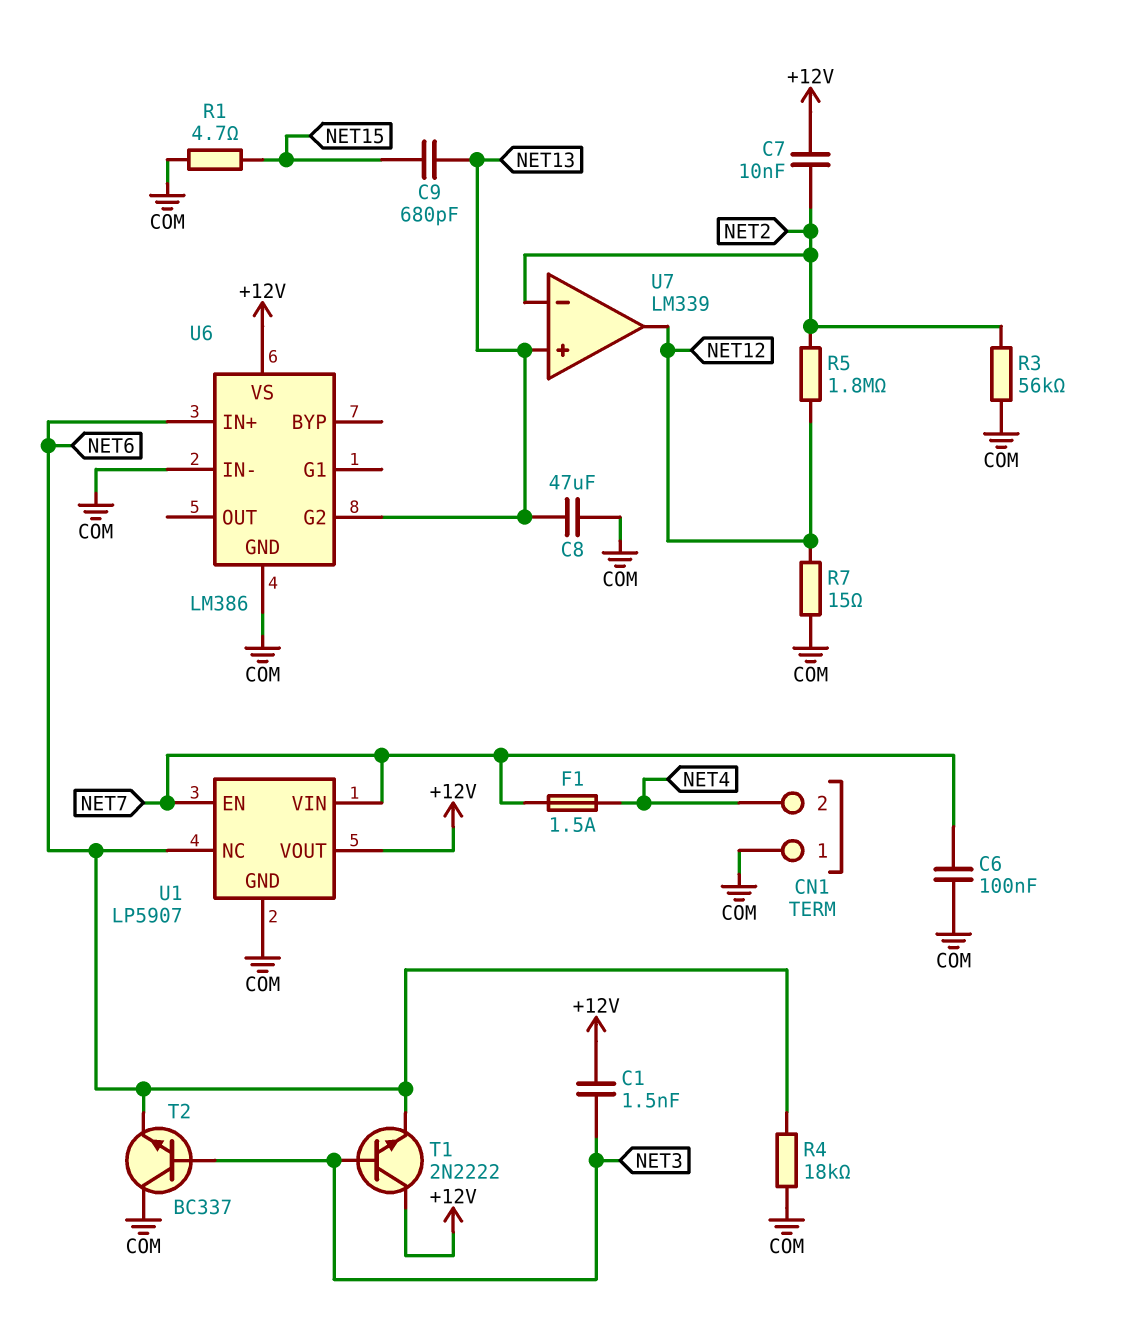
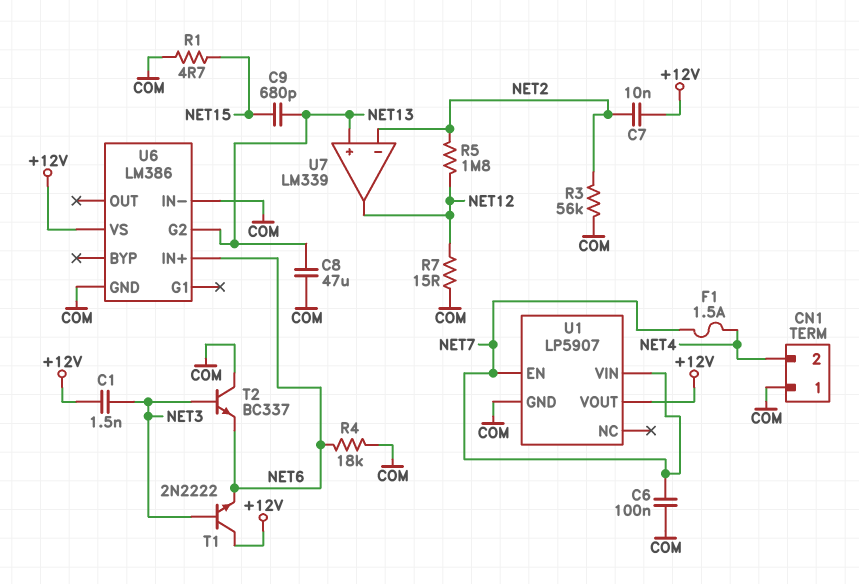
U1 pin NC: NET6 -> none

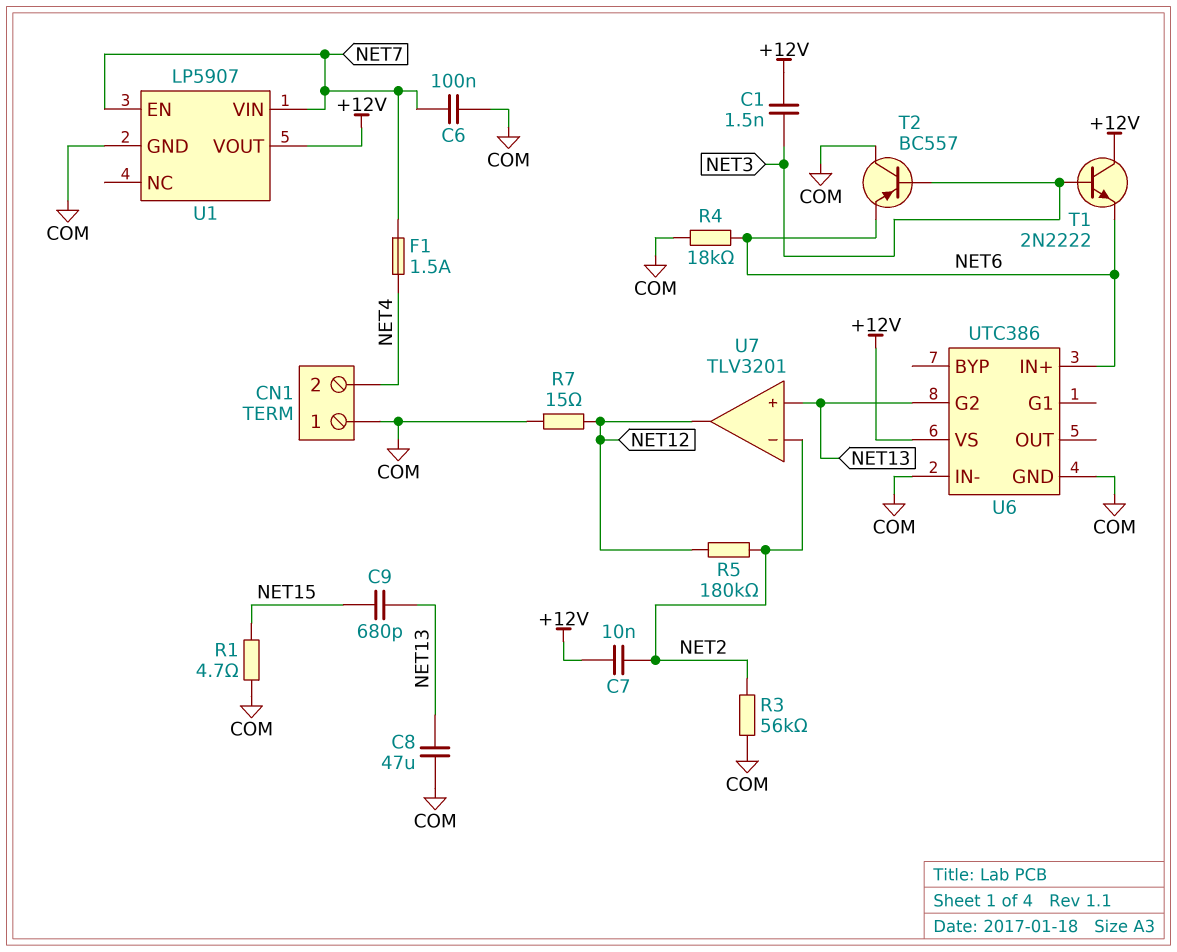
R5: 1.8M (NET2, NET12) -> 180k (NET2, NET12)
T2: NPN BC337 (B NET3, C COM, E NET6) -> PNP BC557 (B NET3, C COM, E NET6)
U6: LM386 -> UTC386
U7: LM339 -> TLV3201

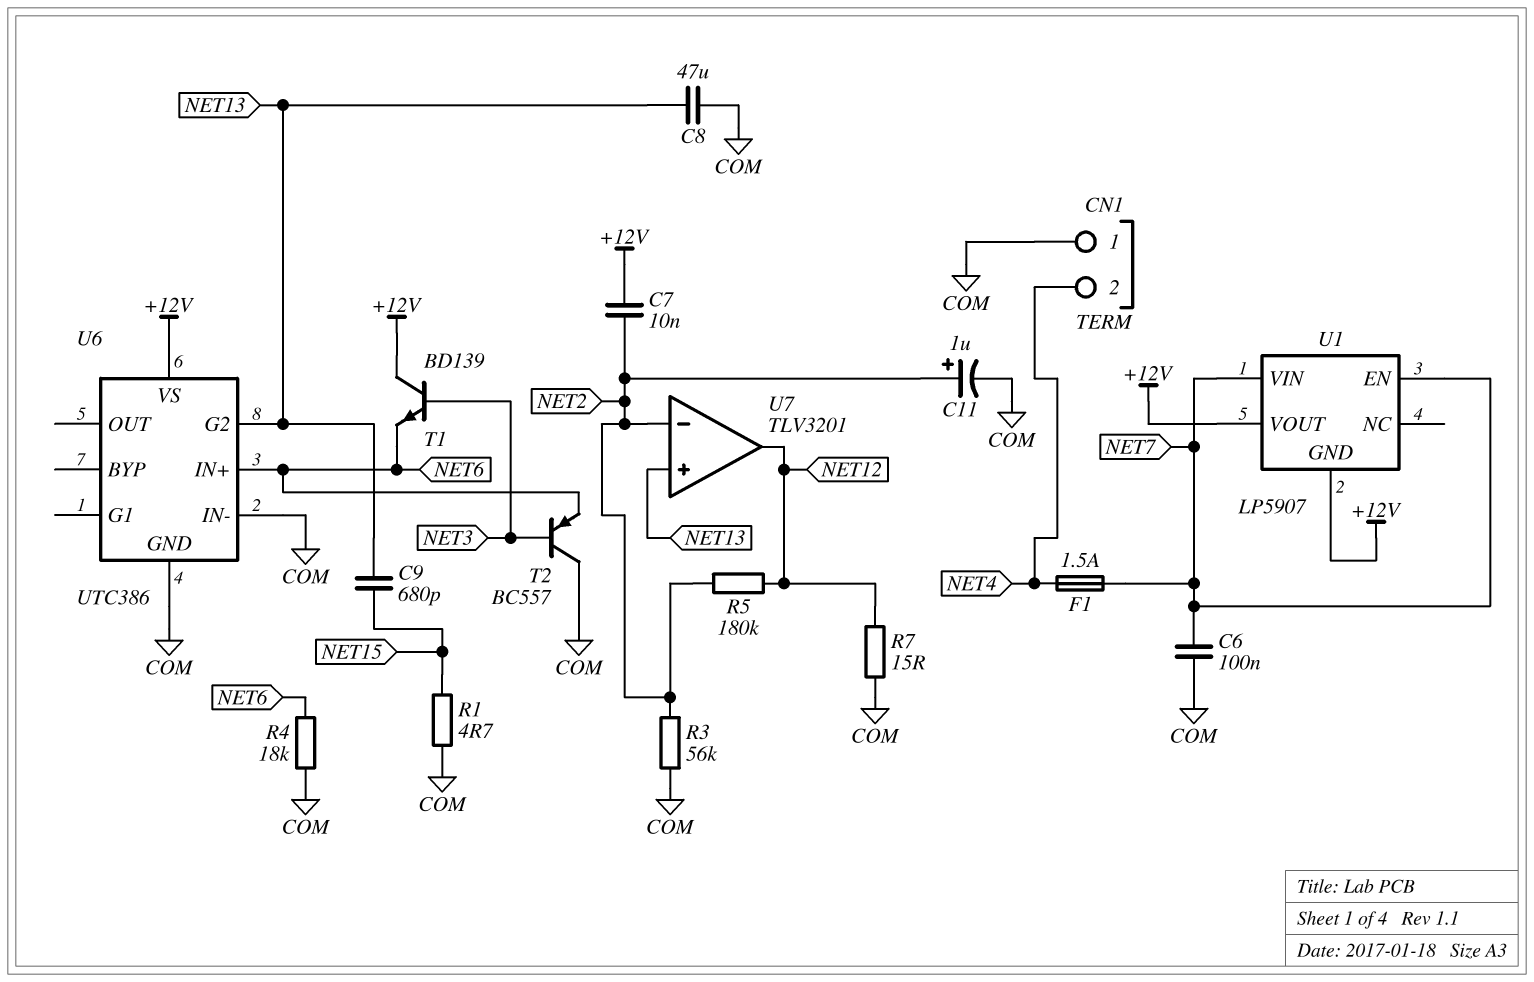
C1: 1.5nF (+12V, NET3) -> none
C11: none -> 1uF (plus NET2, minus COM)
T1: NPN 2N2222 (B NET3, C +12V, E NET6) -> NPN BD139 (B NET3, C +12V, E NET6)
U1 pin GND: COM -> +12V

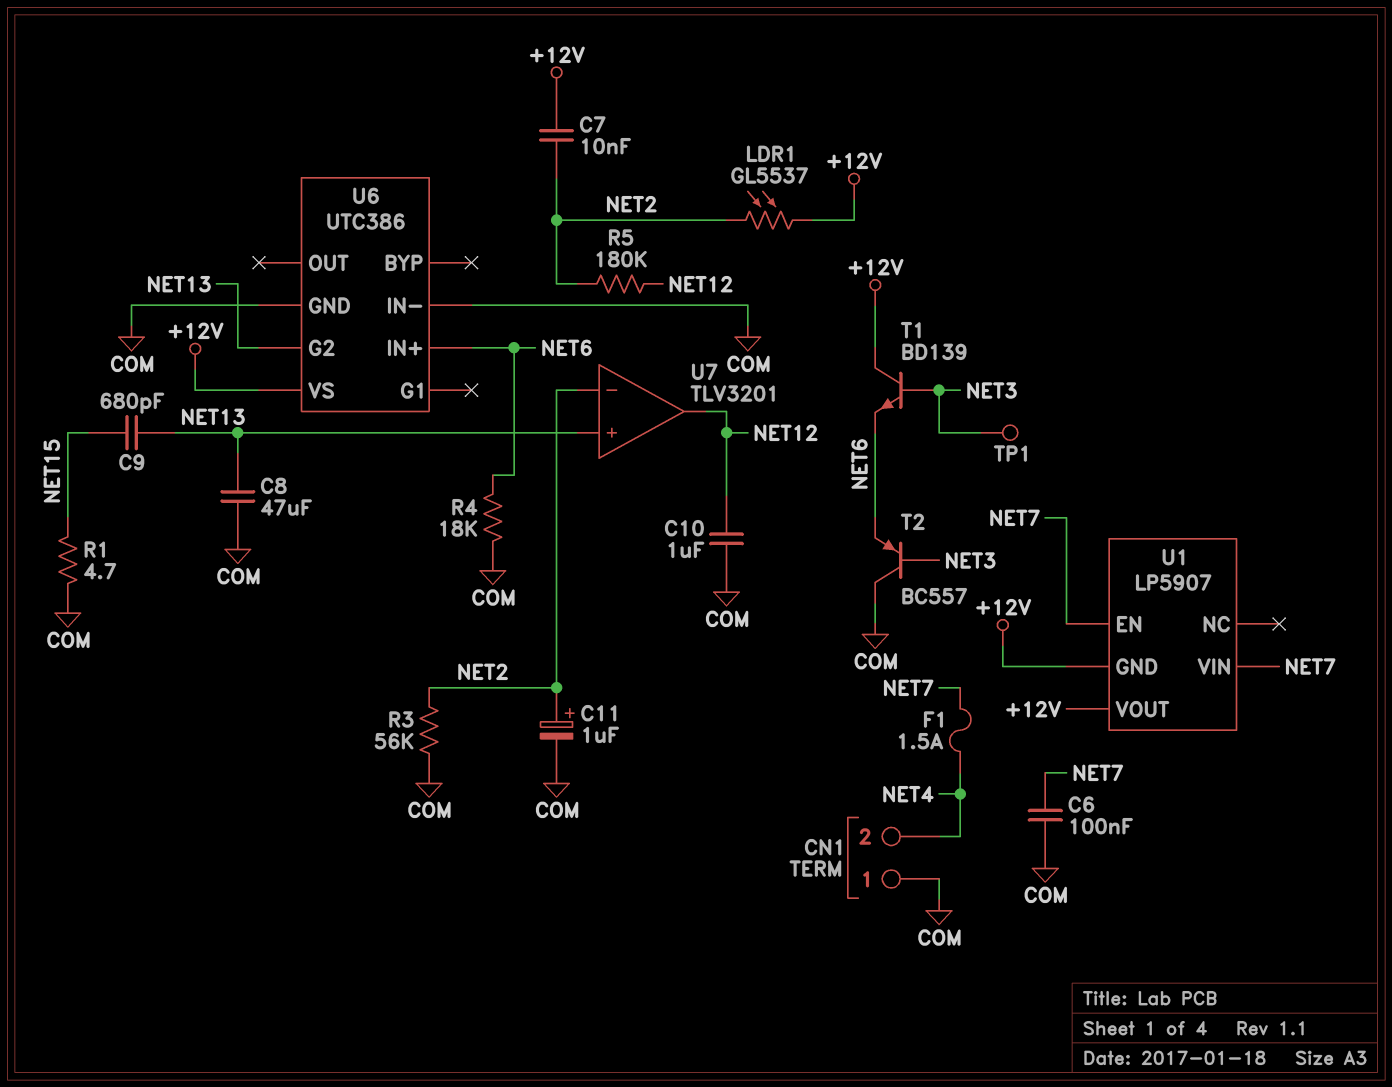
C10: none -> 1uF (COM, NET12)
LDR1: none -> GL5537 (+12V, NET2)
R7: 15 (COM, NET12) -> none
TP1: none -> test point (NET3)

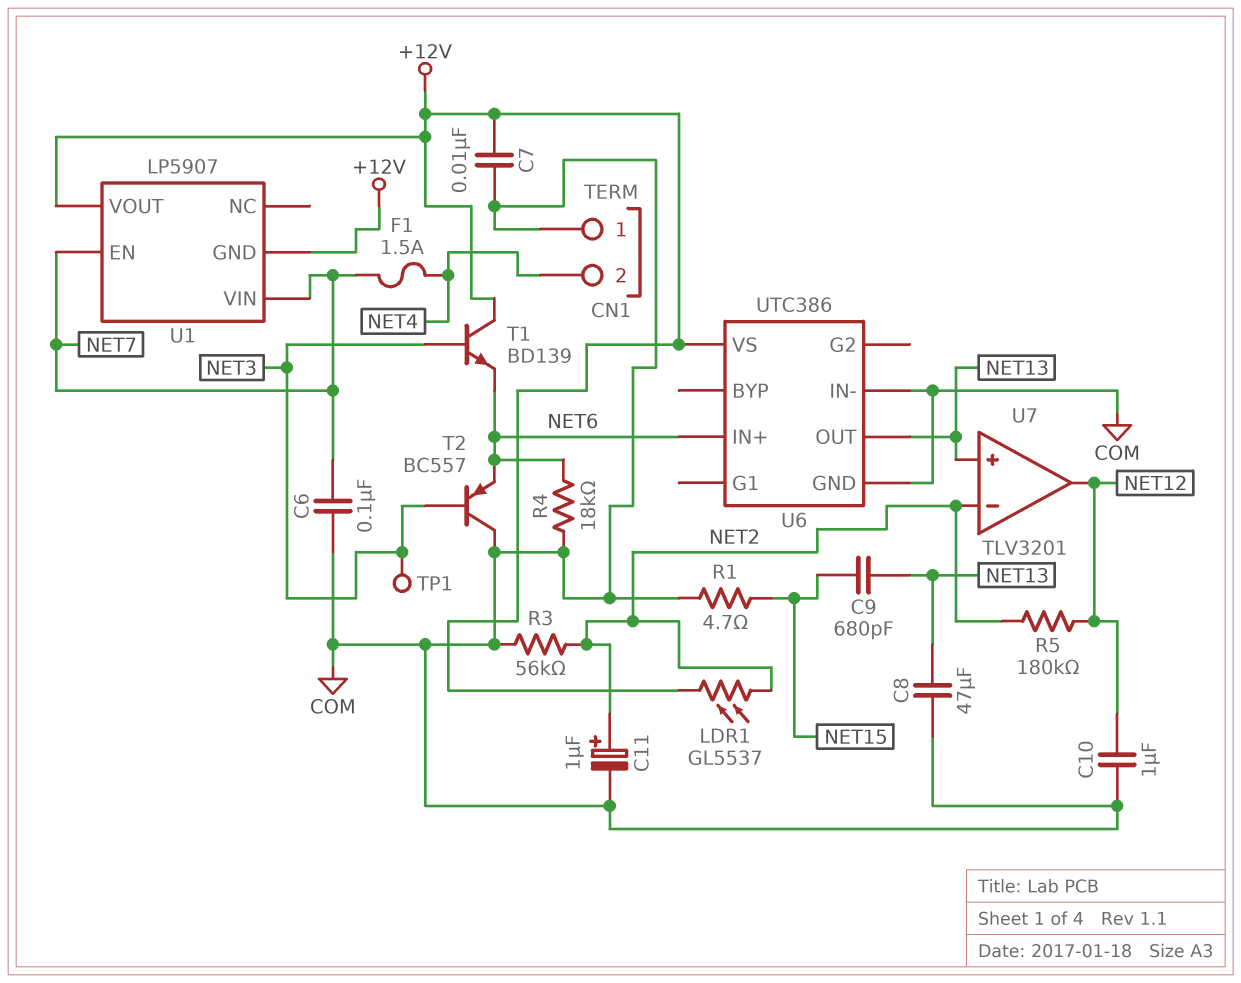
C7: 10nF (+12V, NET2) -> 10nF (+12V, COM)
U6 pin G2: NET13 -> none
U6 pin OUT: none -> NET13

